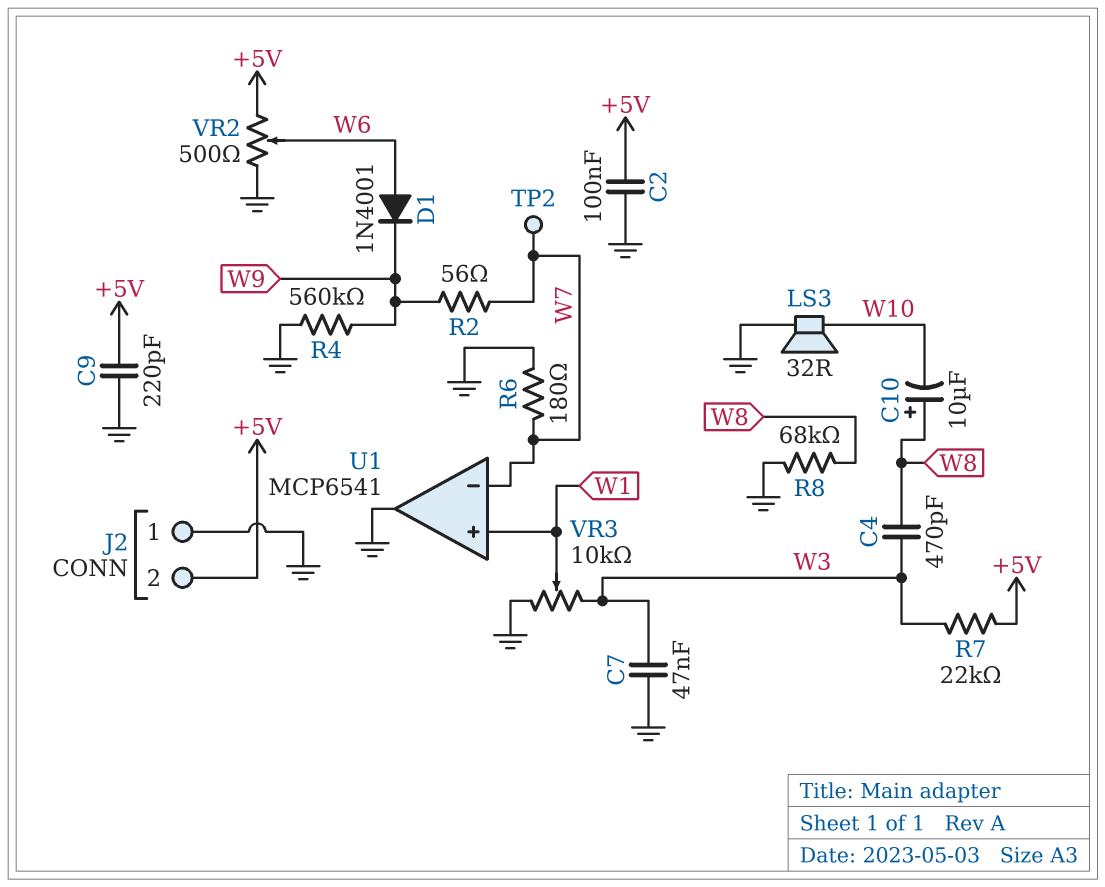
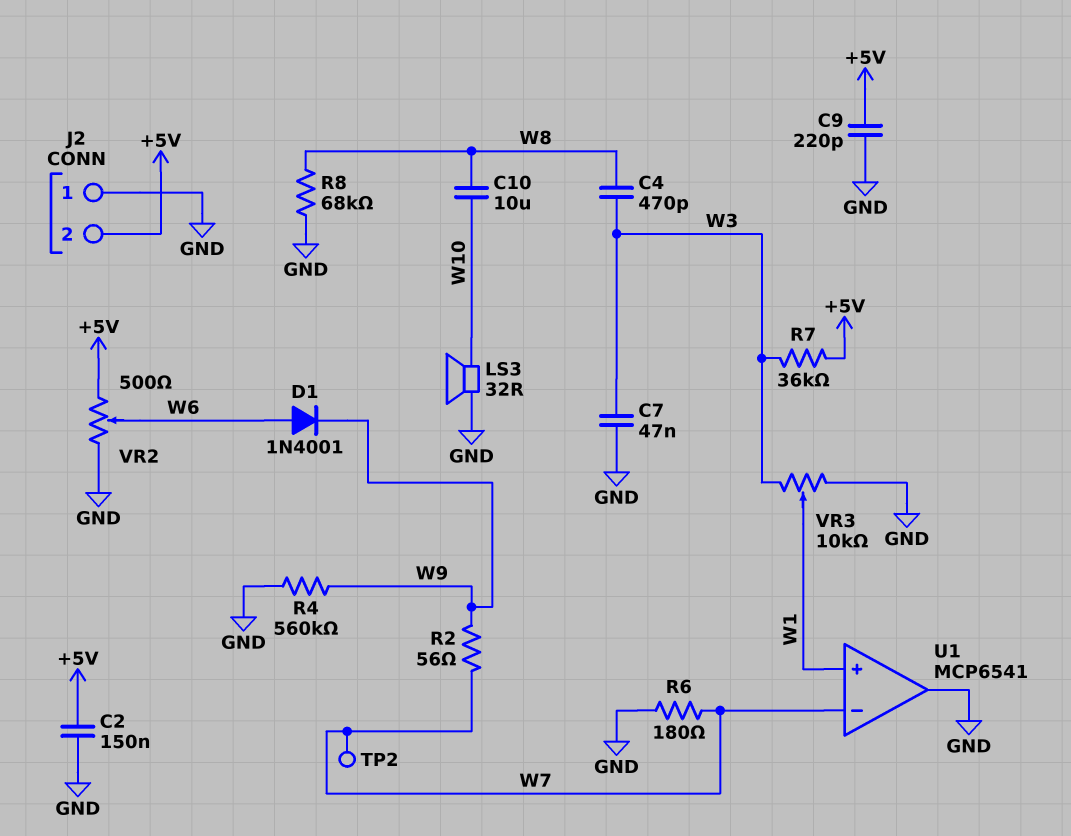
C2: 100nF (+5V, GND) -> 150nF (+5V, GND)
C10: 10uF (plus W8, minus W10) -> 10uF (W8, W10)
R7: 22k (+5V, W3) -> 36k (+5V, W3)

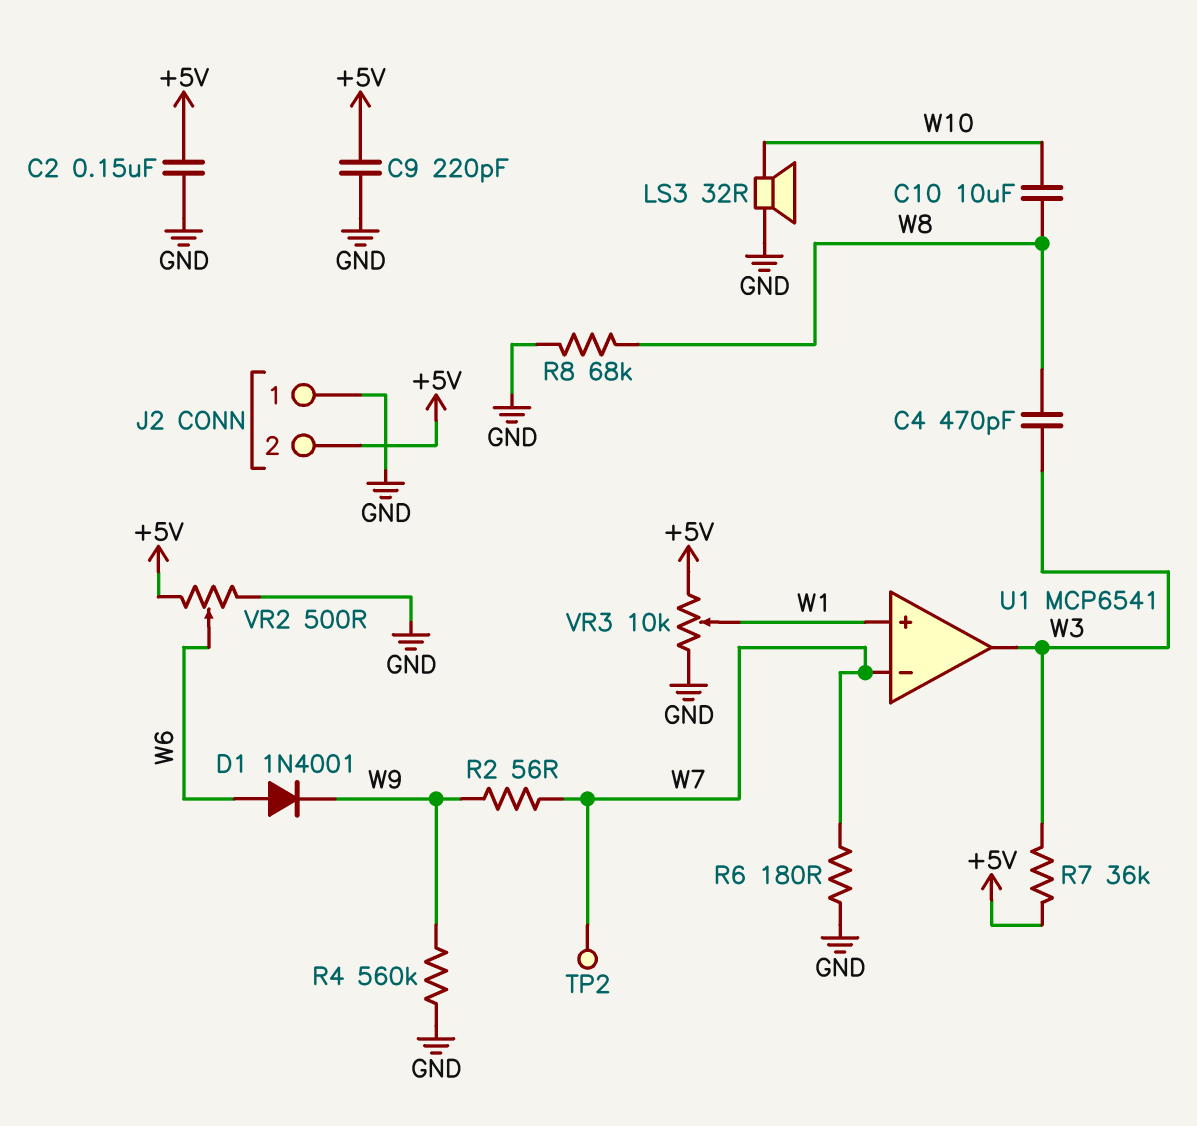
C7: 47nF (GND, W3) -> none
U1 pin out: GND -> W3
VR3: 10k (GND, W3, wiper W1) -> 10k (+5V, GND, wiper W1)

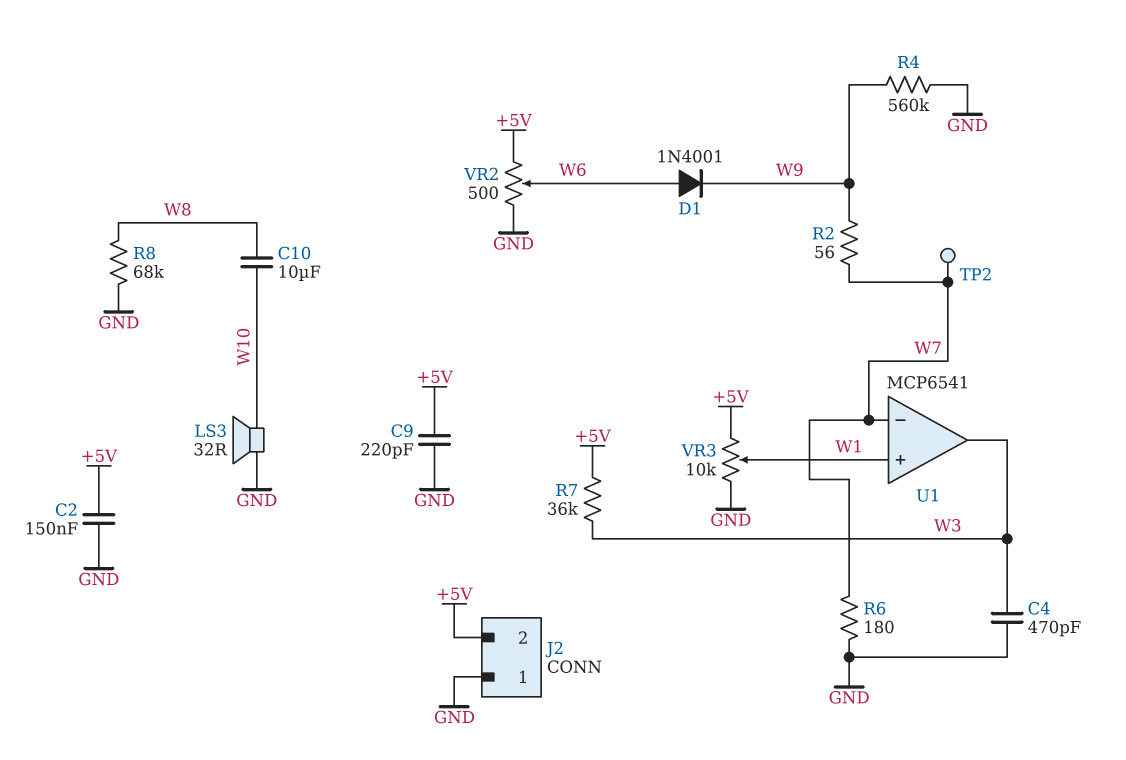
C4: 470pF (W3, W8) -> 470pF (GND, W3)

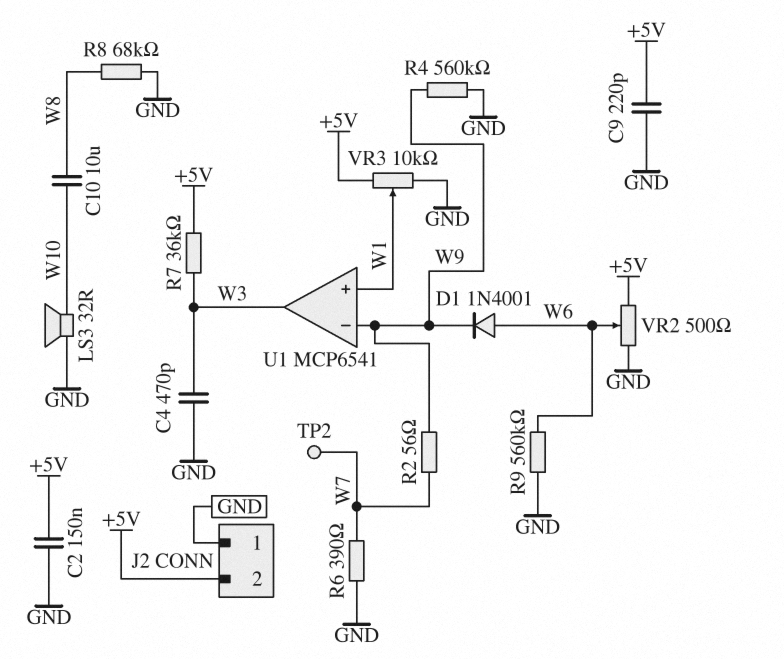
R6: 180 (GND, W7) -> 390 (GND, W7)
R9: none -> 560k (GND, W6)
U1 pin in-: W7 -> W9

